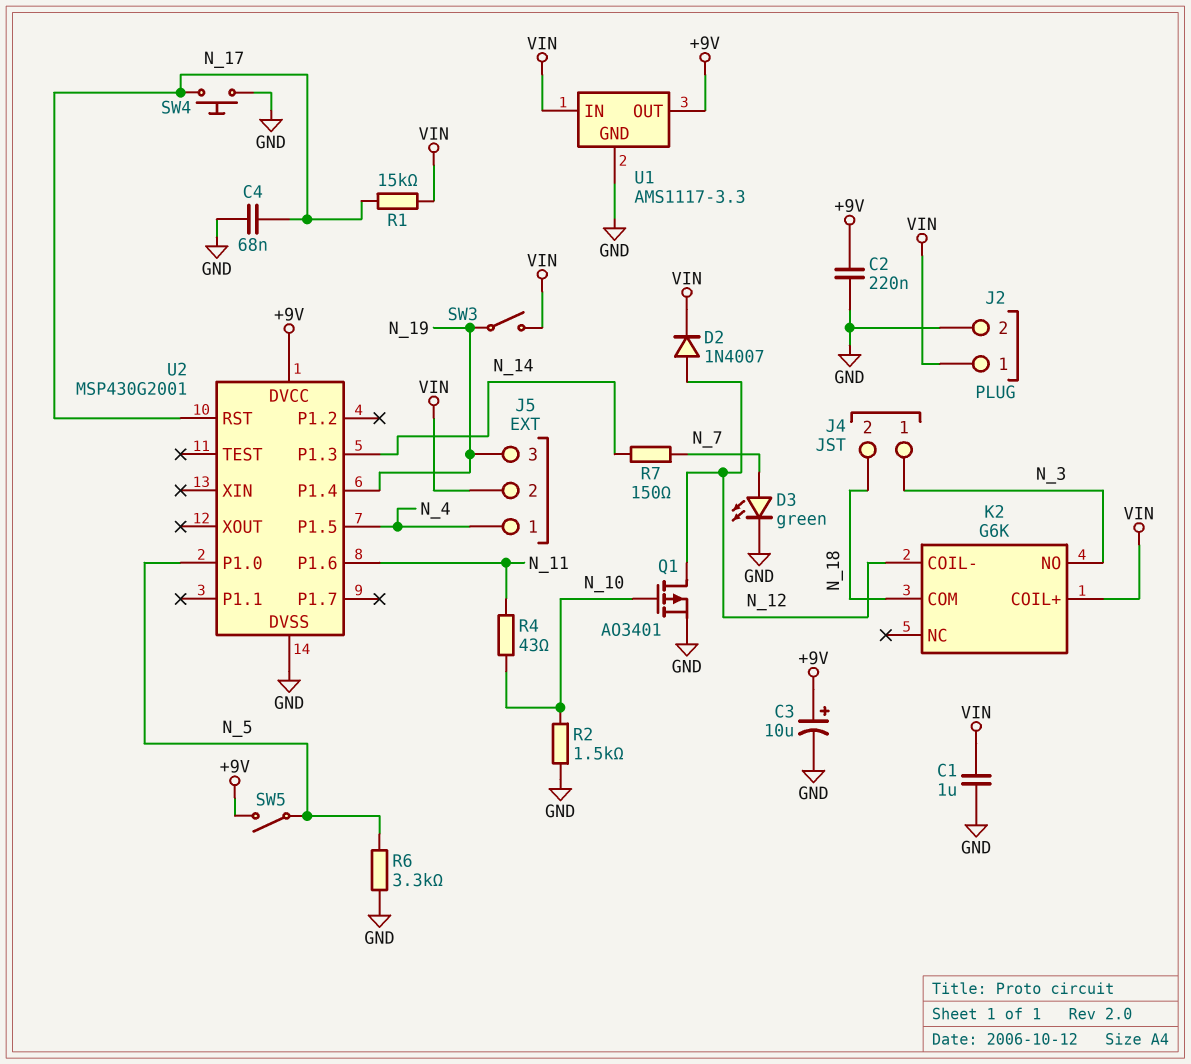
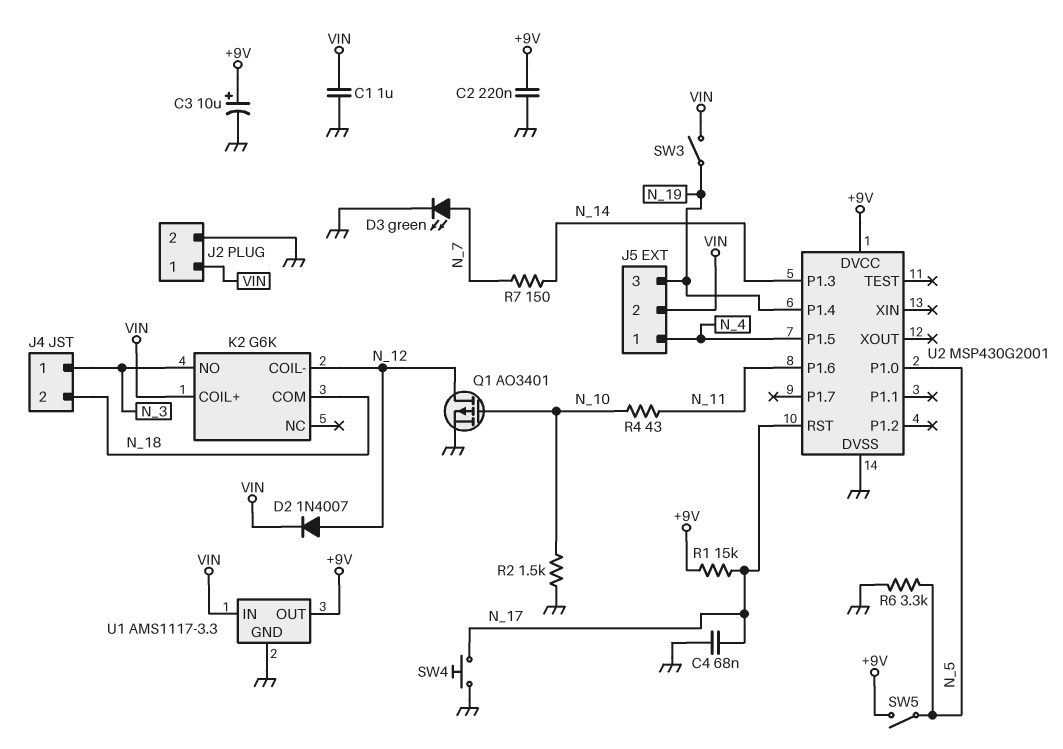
R1: 15k (N_17, VIN) -> 15k (+9V, N_17)

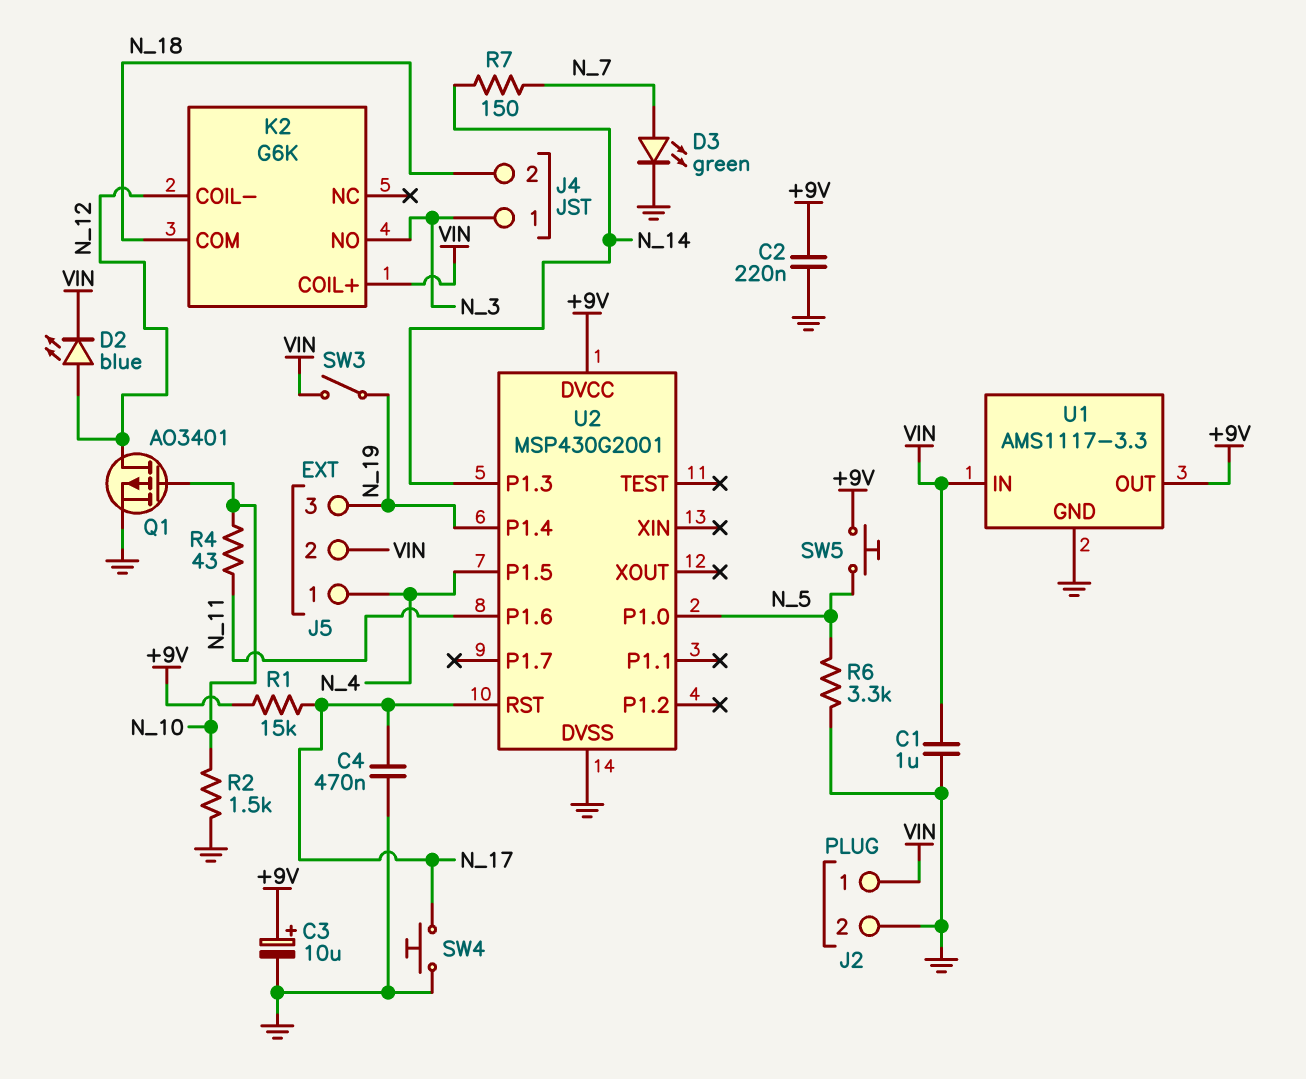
C4: 68nF (GND, N_17) -> 470nF (GND, N_17)
D2: diode 1N4007 (A N_12, K VIN) -> LED blue (A N_12, K VIN)
SW5: switch (+9V, N_5) -> button (+9V, N_5)

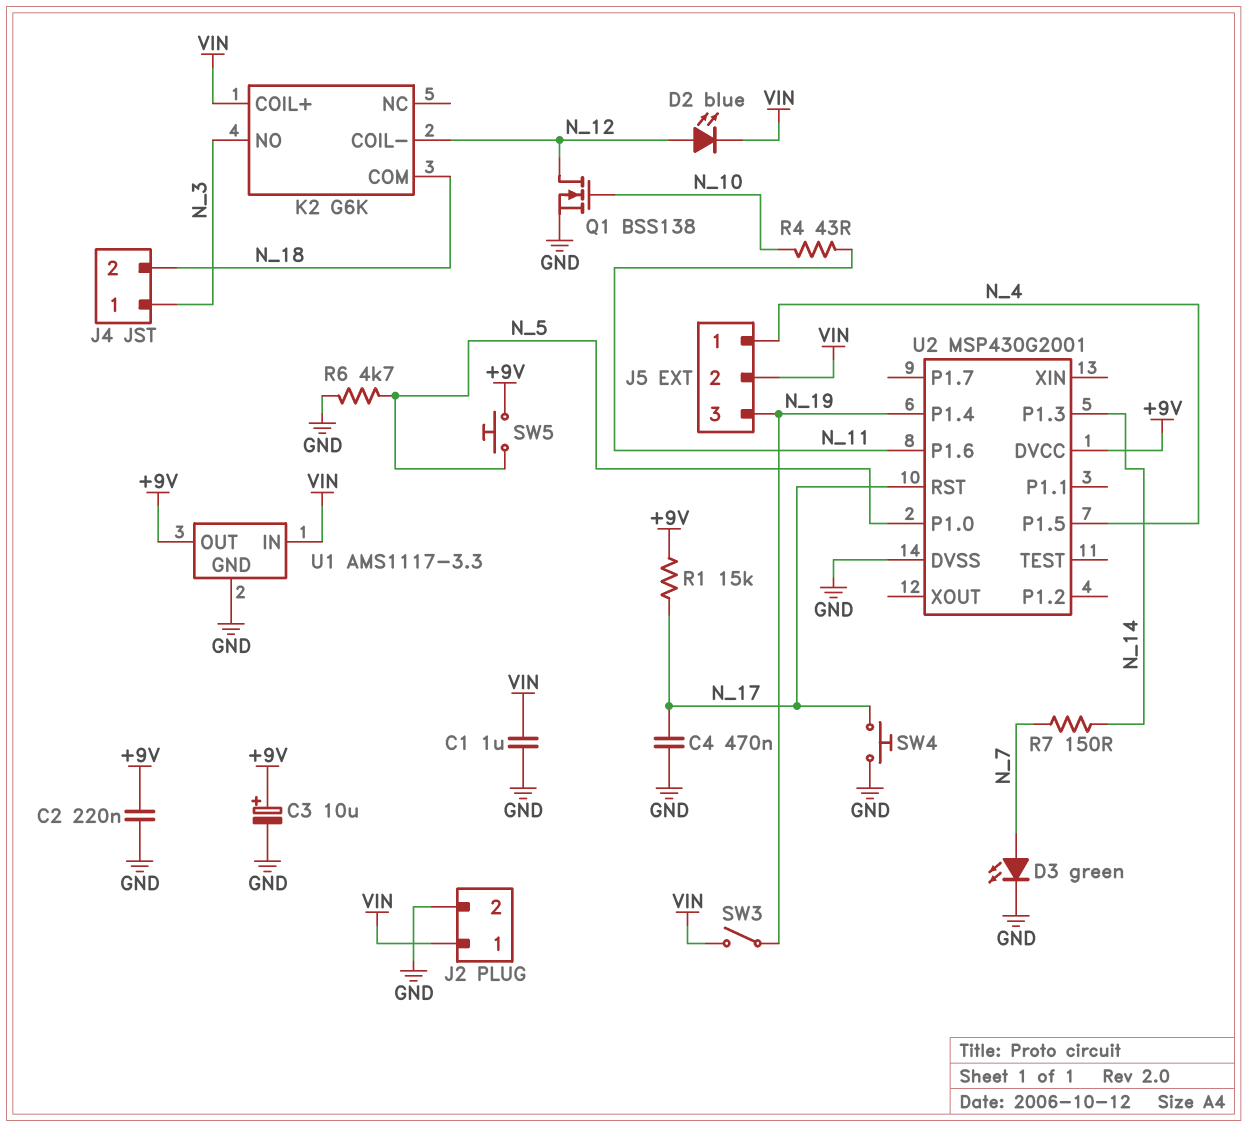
Q1: PMOS AO3401 (G N_10, D N_12, S GND) -> NMOS BSS138 (G N_10, D N_12, S GND)
R2: 1.5k (GND, N_10) -> none
R6: 3.3k (GND, N_5) -> 4.7k (GND, N_5)

